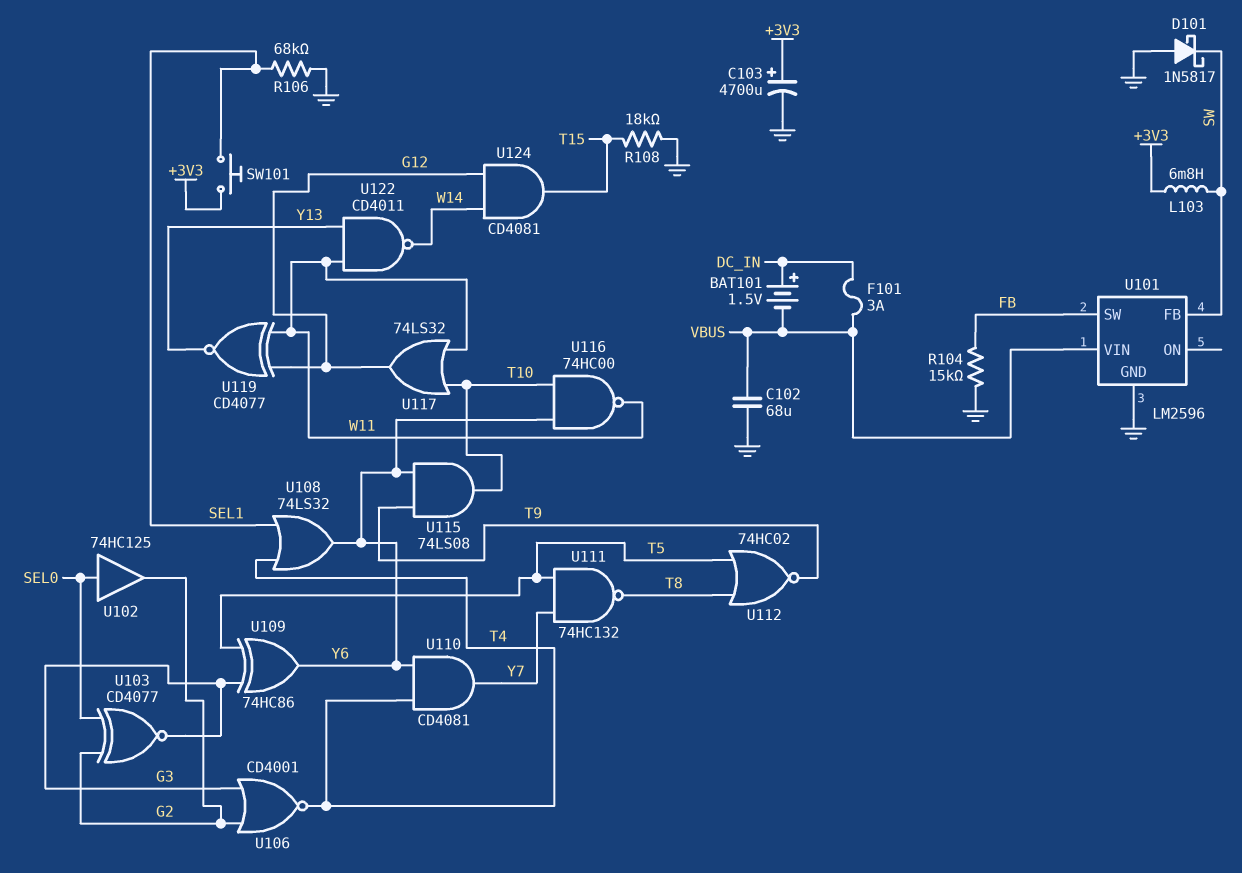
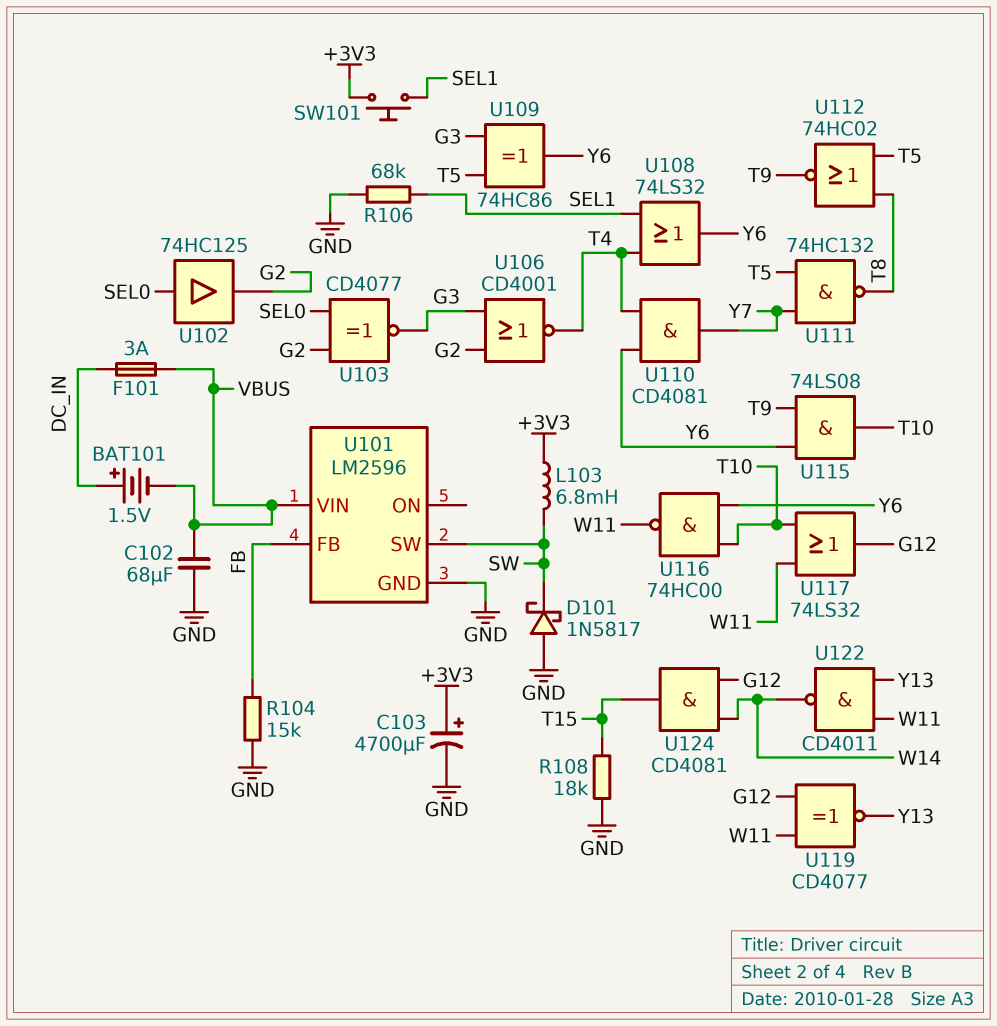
U101 pin FB: SW -> FB
U101 pin SW: FB -> SW

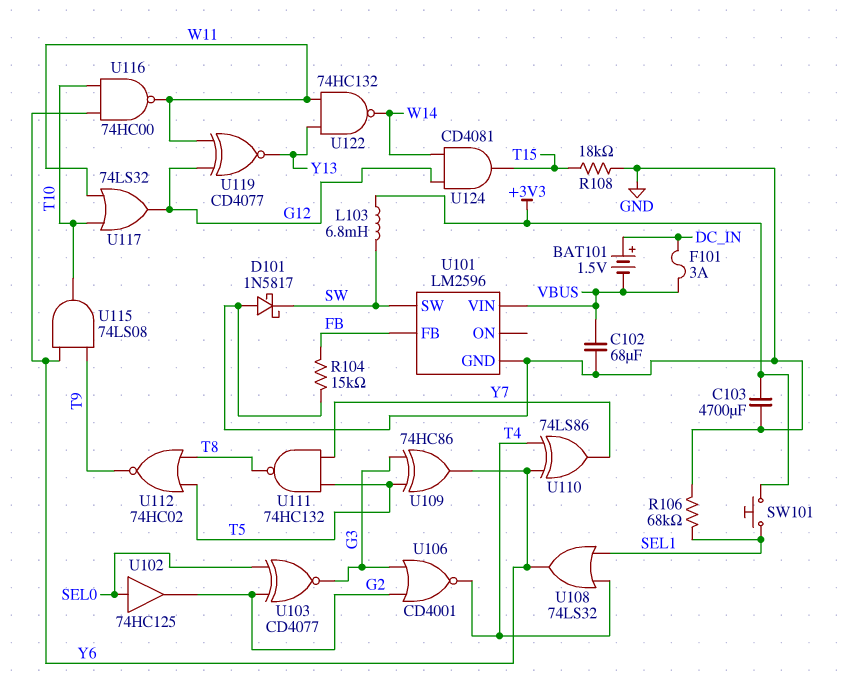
C103: 4700uF (plus +3V3, minus GND) -> 4700uF (+3V3, GND)
U110: AND CD4081 (in T4, in Y6, out Y7) -> XOR 74LS86 (in T4, in Y6, out Y7)
U122: NAND CD4011 (in W11, in Y13, out W14) -> NAND 74HC132 (in W11, in Y13, out W14)

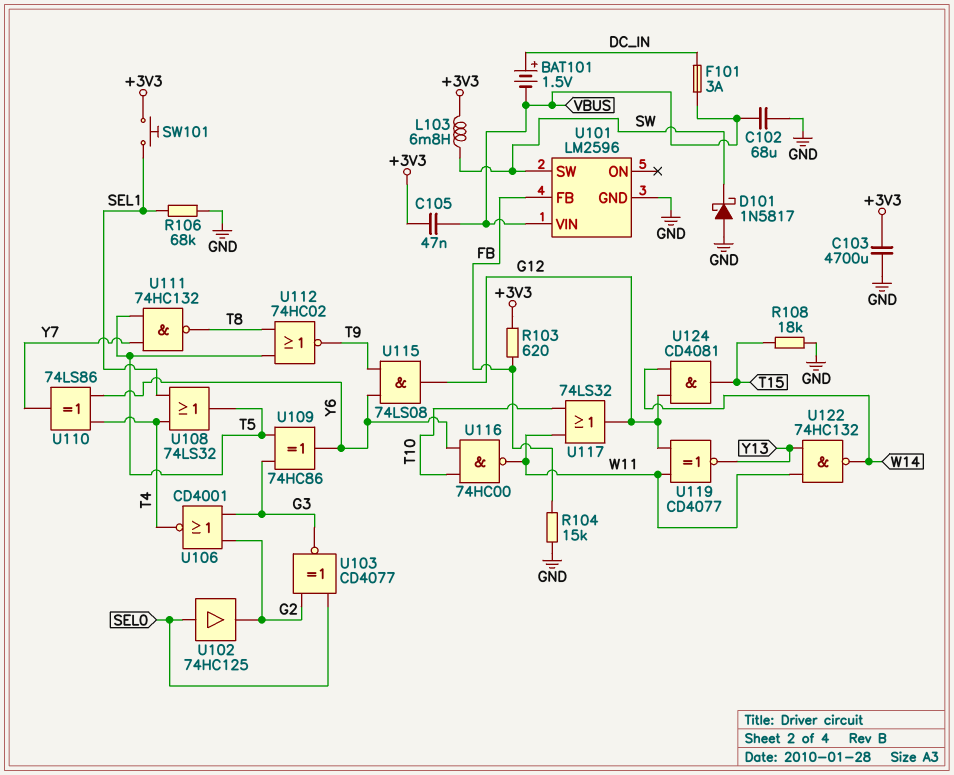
C105: none -> 47nF (+3V3, VBUS)
R103: none -> 620 (+3V3, FB)
U108: OR 74LS32 (in SEL1, in T4, out Y6) -> OR 74LS32 (in SEL1, in T4, out T5)
U115: AND 74LS08 (in T9, in Y6, out T10) -> AND 74LS08 (in T9, in Y6, out G12)

